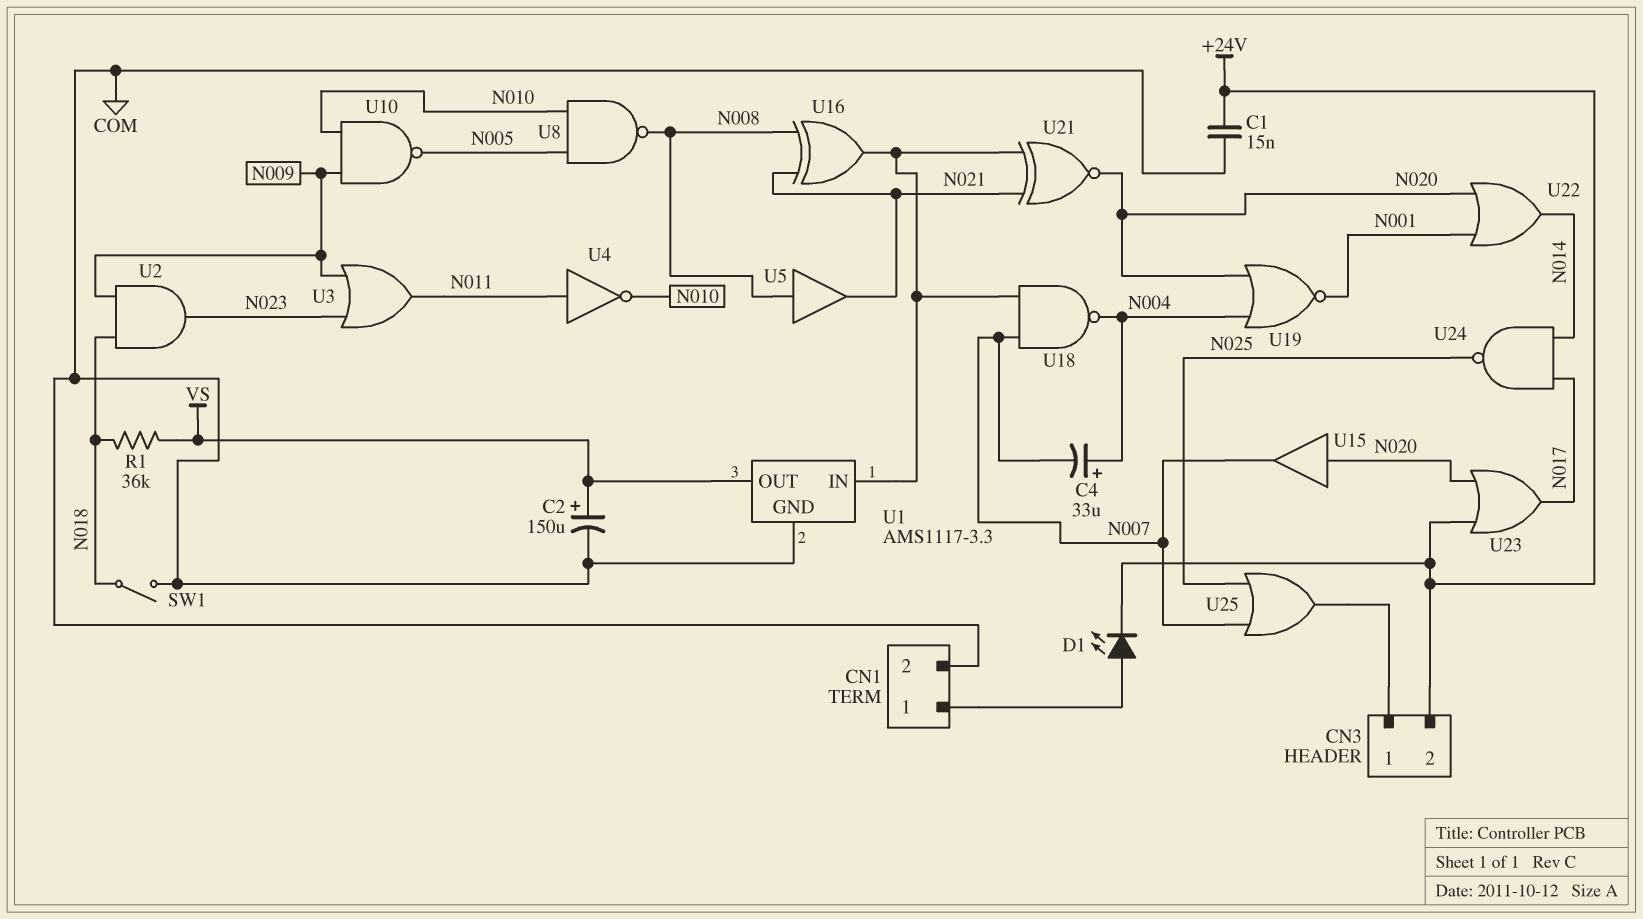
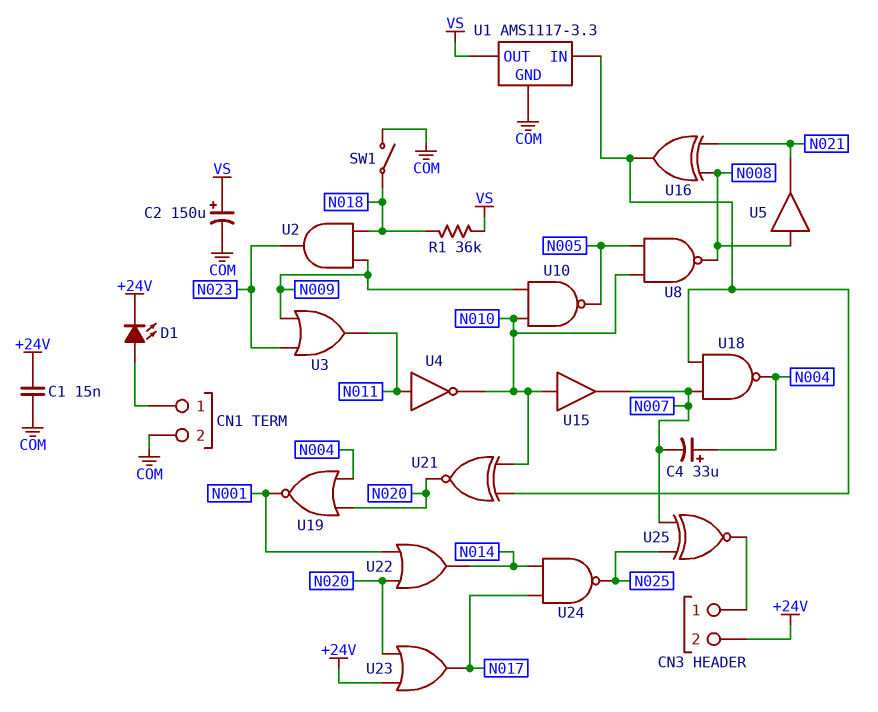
U15: buffer (in N020, out N007) -> buffer (in N010, out N007)
U21: XNOR (in N021, in U1/IN, out N020) -> XNOR (in N010, in U1/IN, out N020)
U25: OR (in N007, in N025, out CN3/1) -> XNOR (in N007, in N025, out CN3/1)

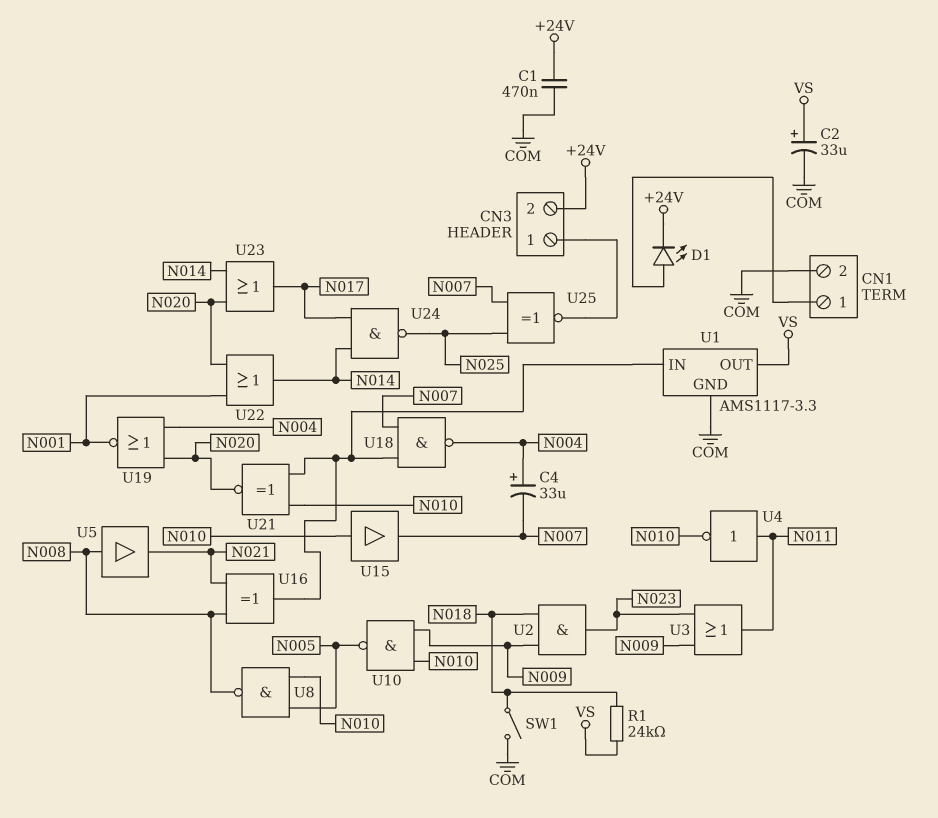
C1: 15nF (+24V, COM) -> 470nF (+24V, COM)
C2: 150uF (plus VS, minus COM) -> 33uF (plus VS, minus COM)
R1: 36k (N018, VS) -> 24k (N018, VS)
U23: OR (in +24V, in N020, out N017) -> OR (in N014, in N020, out N017)

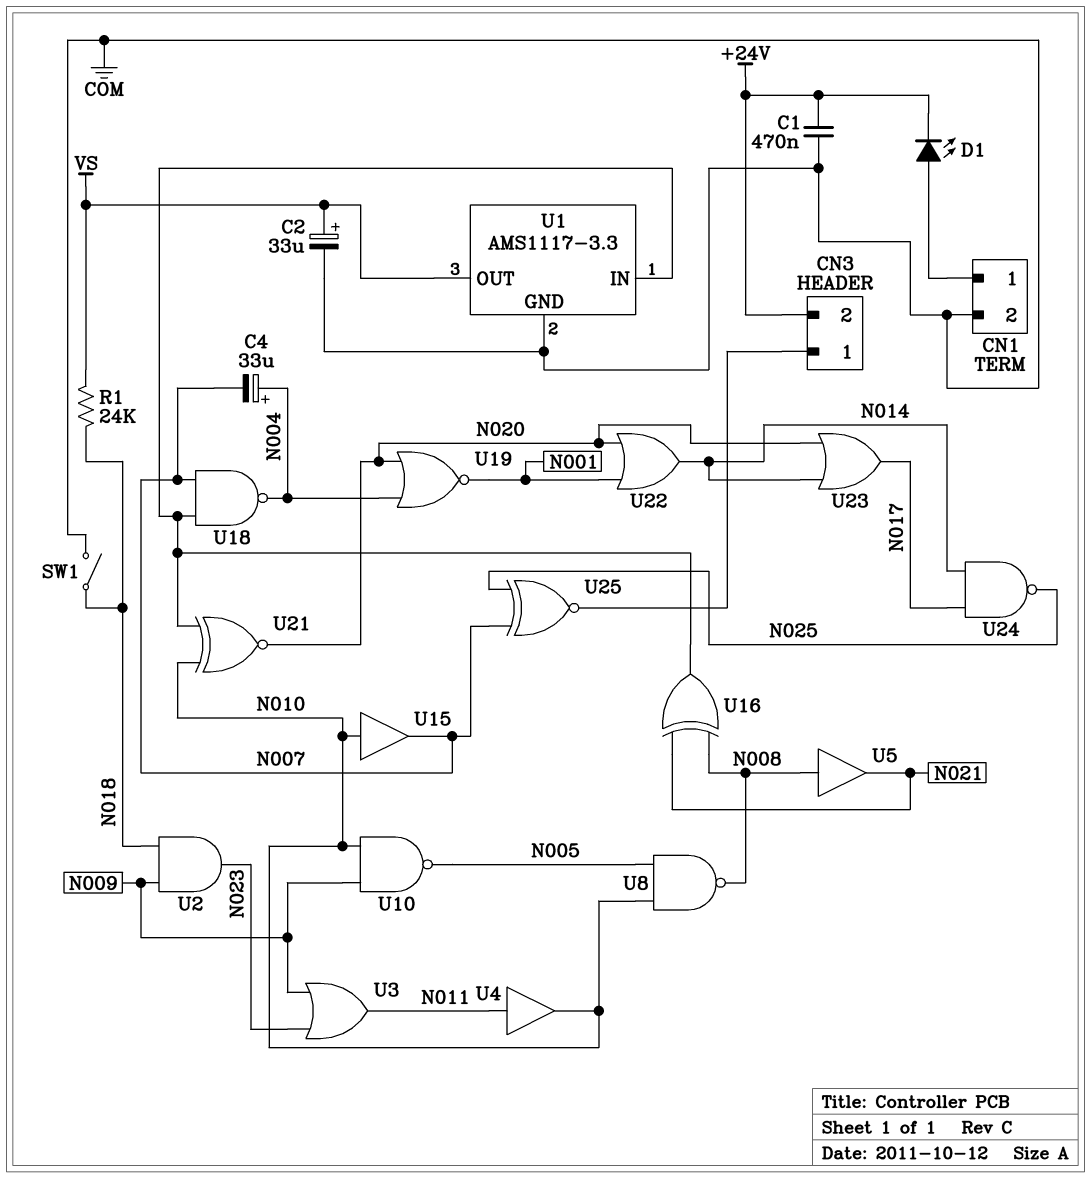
U4: NOT (in N011, out N010) -> buffer (in N011, out N010)

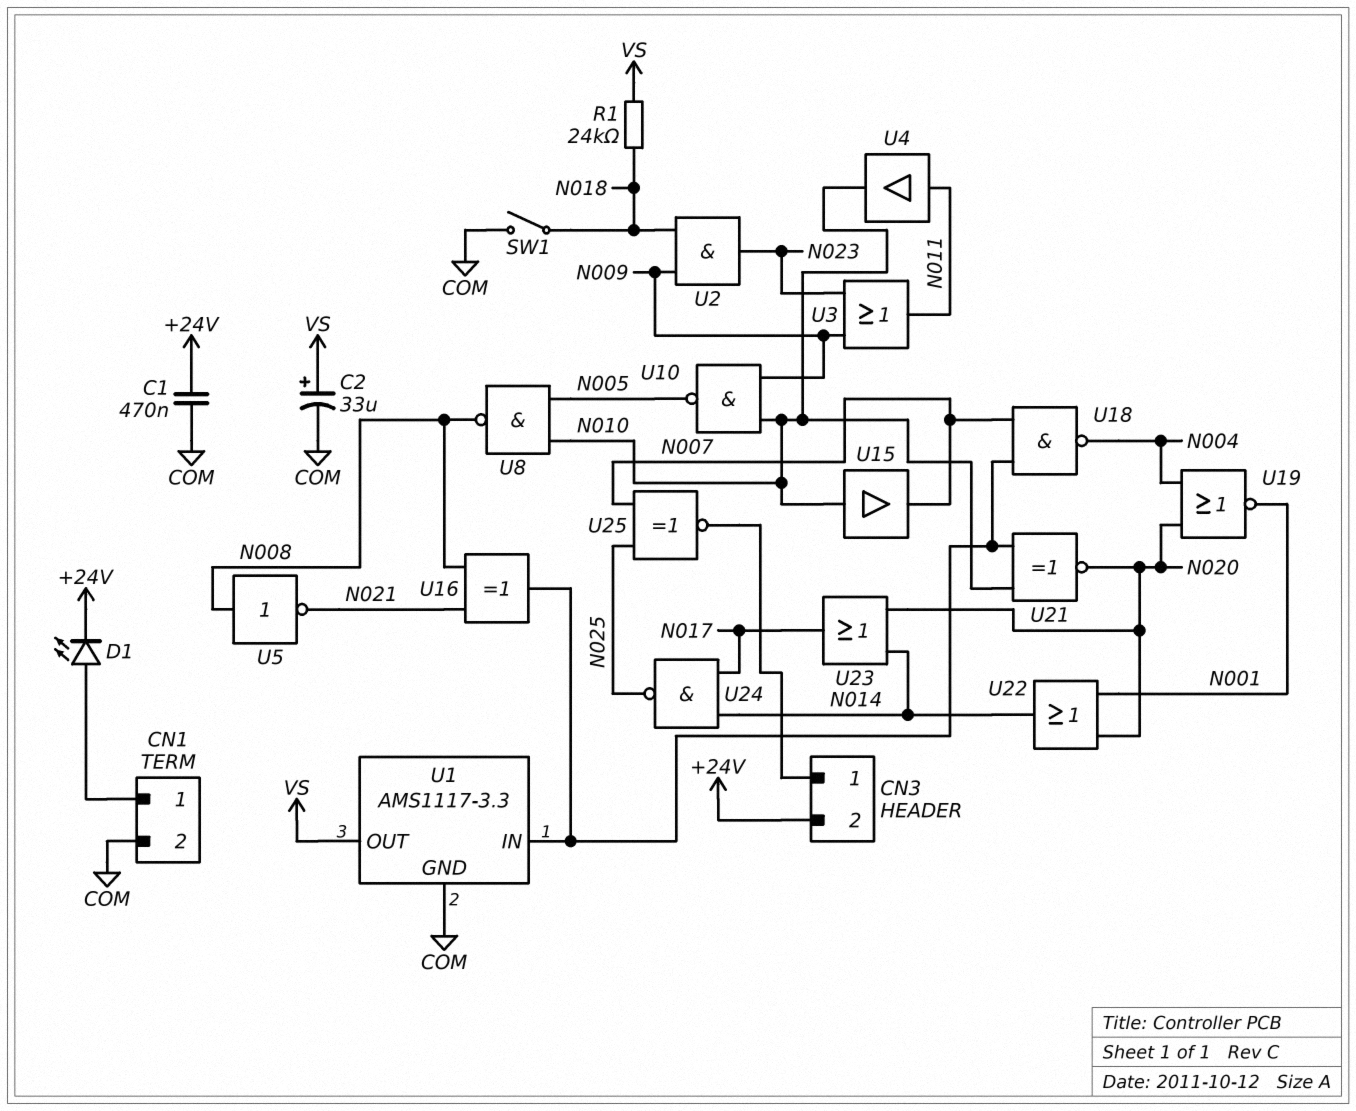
C4: 33uF (plus N004, minus N007) -> none
U5: buffer (in N008, out N021) -> NOT (in N008, out N021)

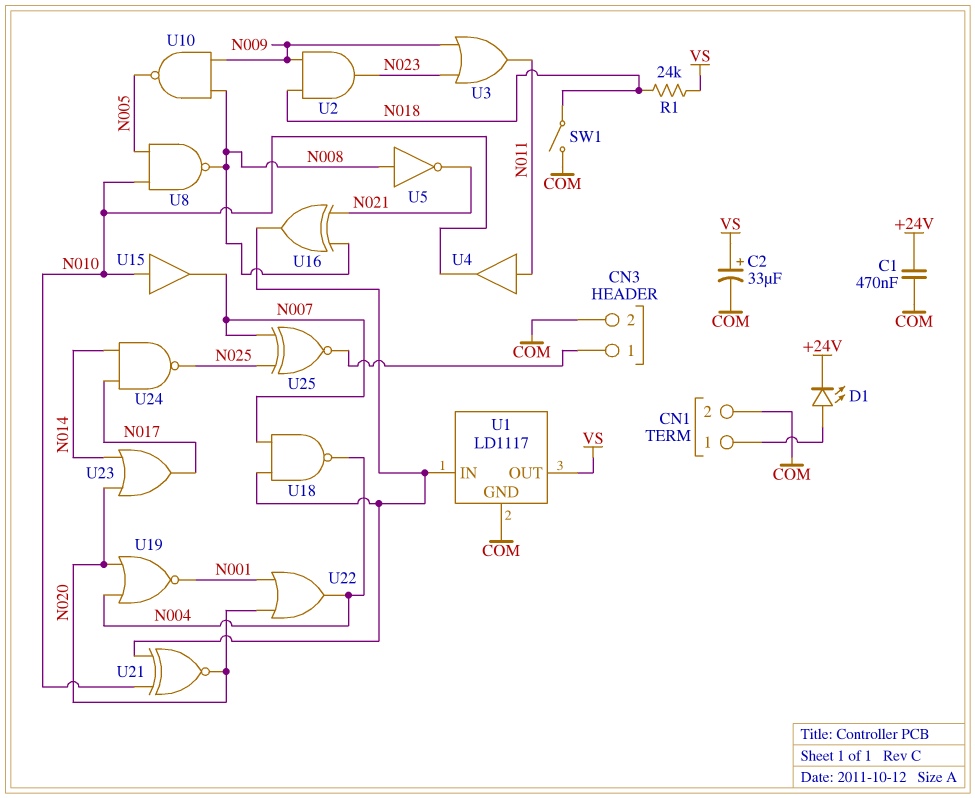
CN3 pin 2: +24V -> COM
U1: AMS1117-3.3 -> LD1117
U10: NAND (in N009, in N010, out N005) -> NAND (in N008, in N009, out N005)
U22: OR (in N001, in N020, out N014) -> OR (in N001, in N020, out N004)

